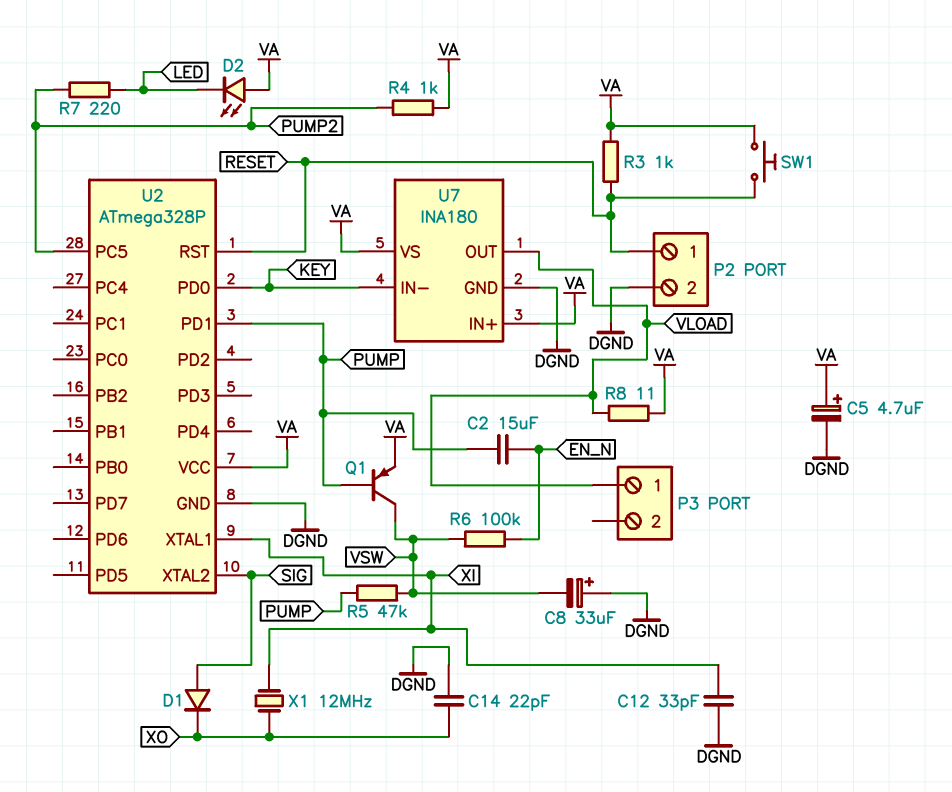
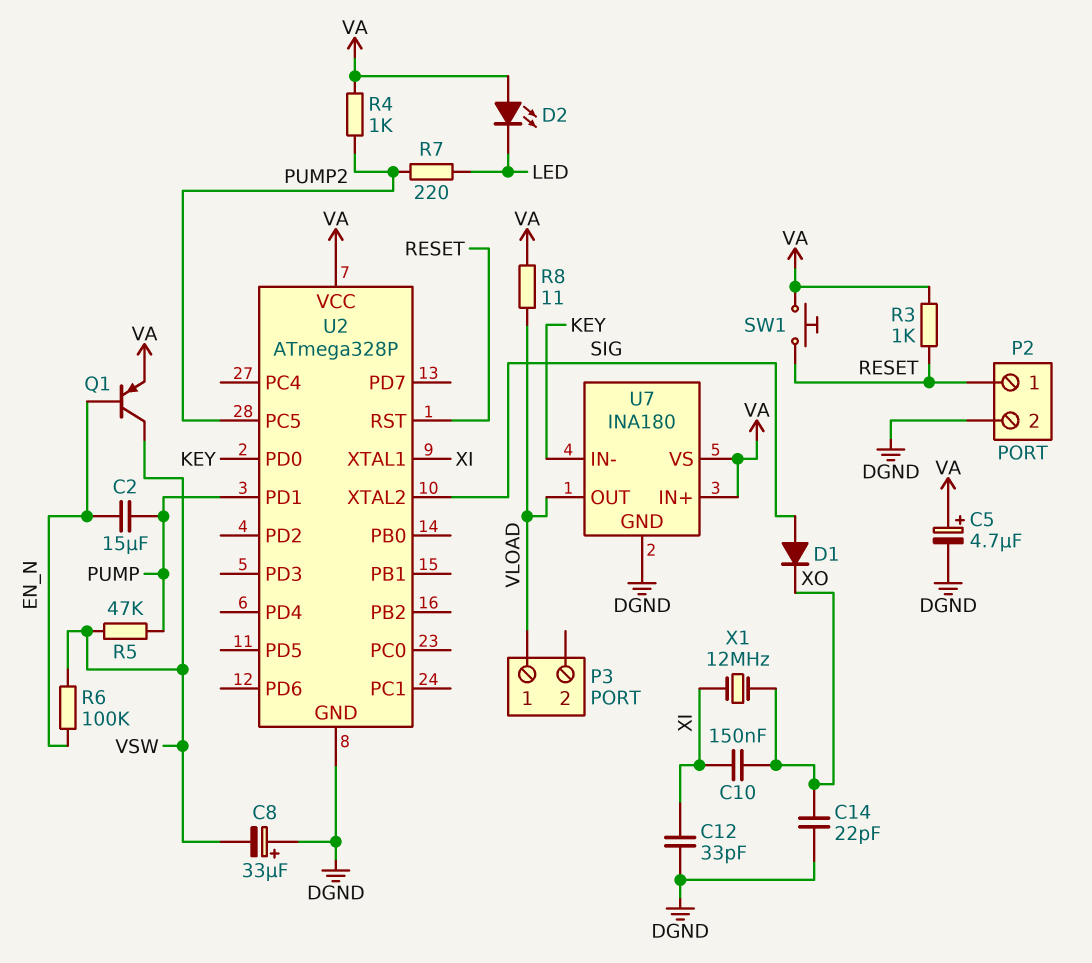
C10: none -> 150nF (XI, XO)
Q1: PNP (B PUMP, C VSW, E VA) -> PNP (B EN_N, C VSW, E VA)

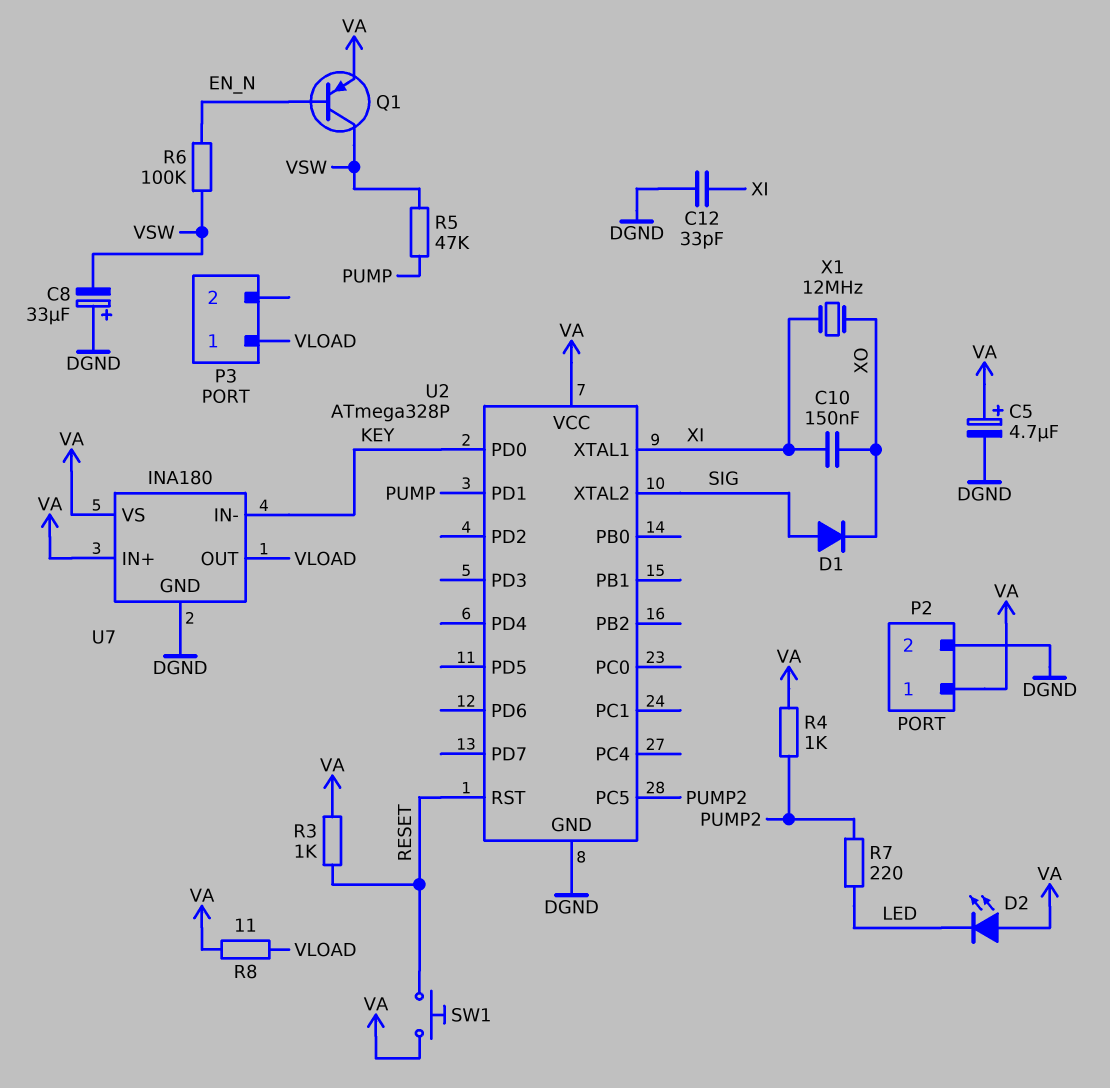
C2: 15uF (EN_N, PUMP) -> none
C14: 22pF (DGND, XO) -> none
P2 pin 1: RESET -> VA

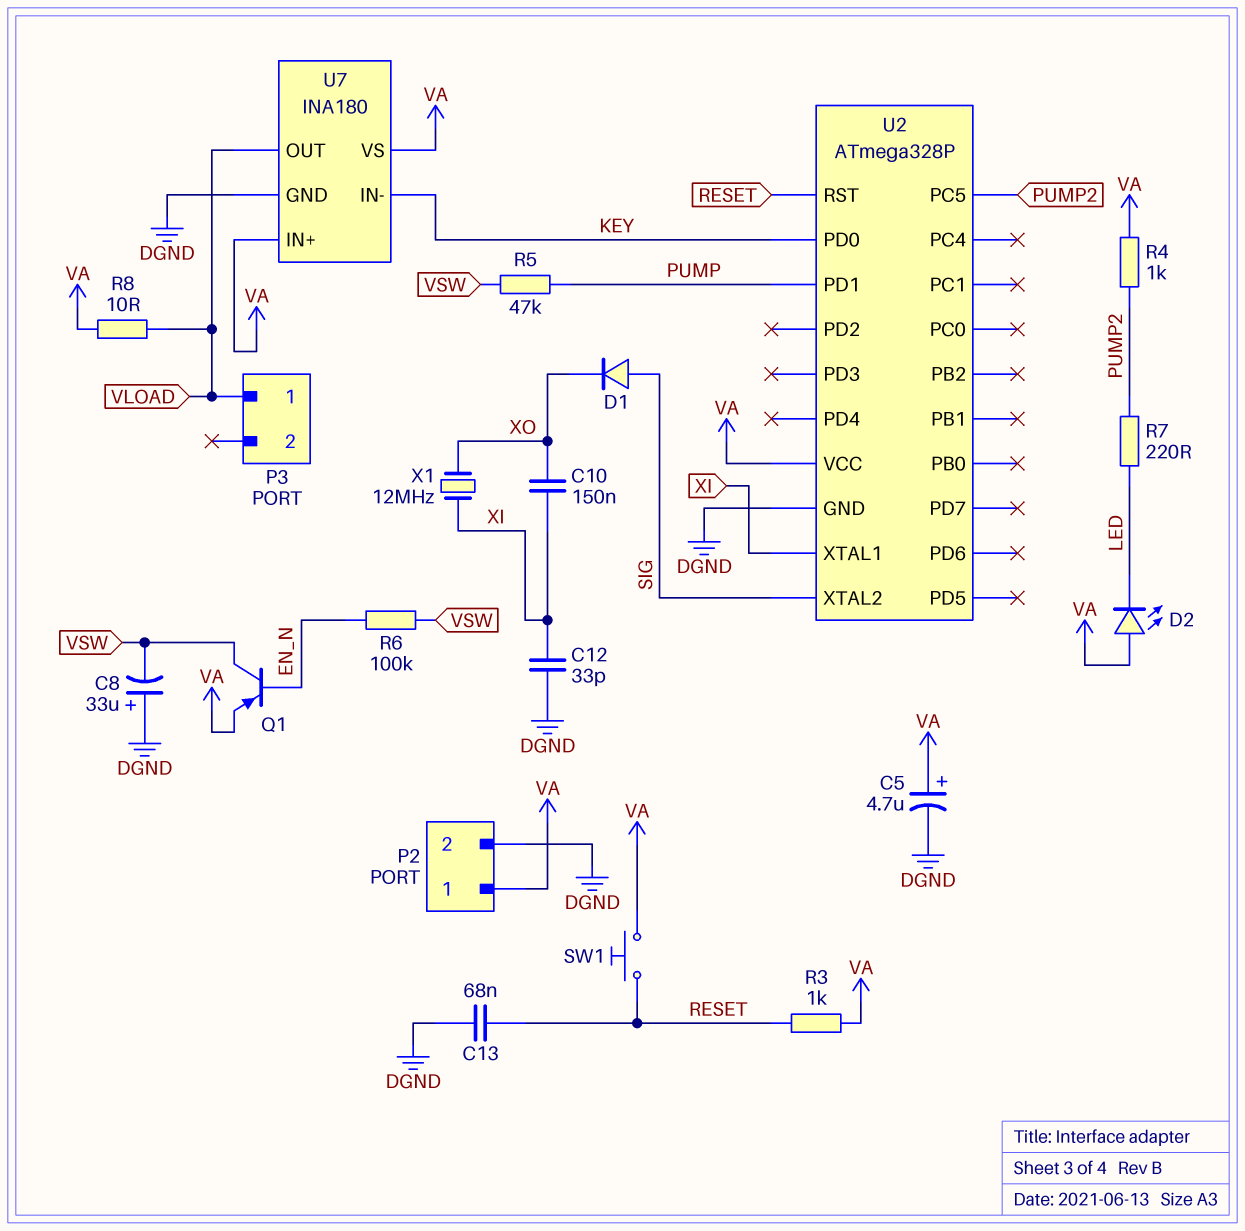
C13: none -> 68nF (DGND, RESET)
R8: 11 (VA, VLOAD) -> 10 (VA, VLOAD)

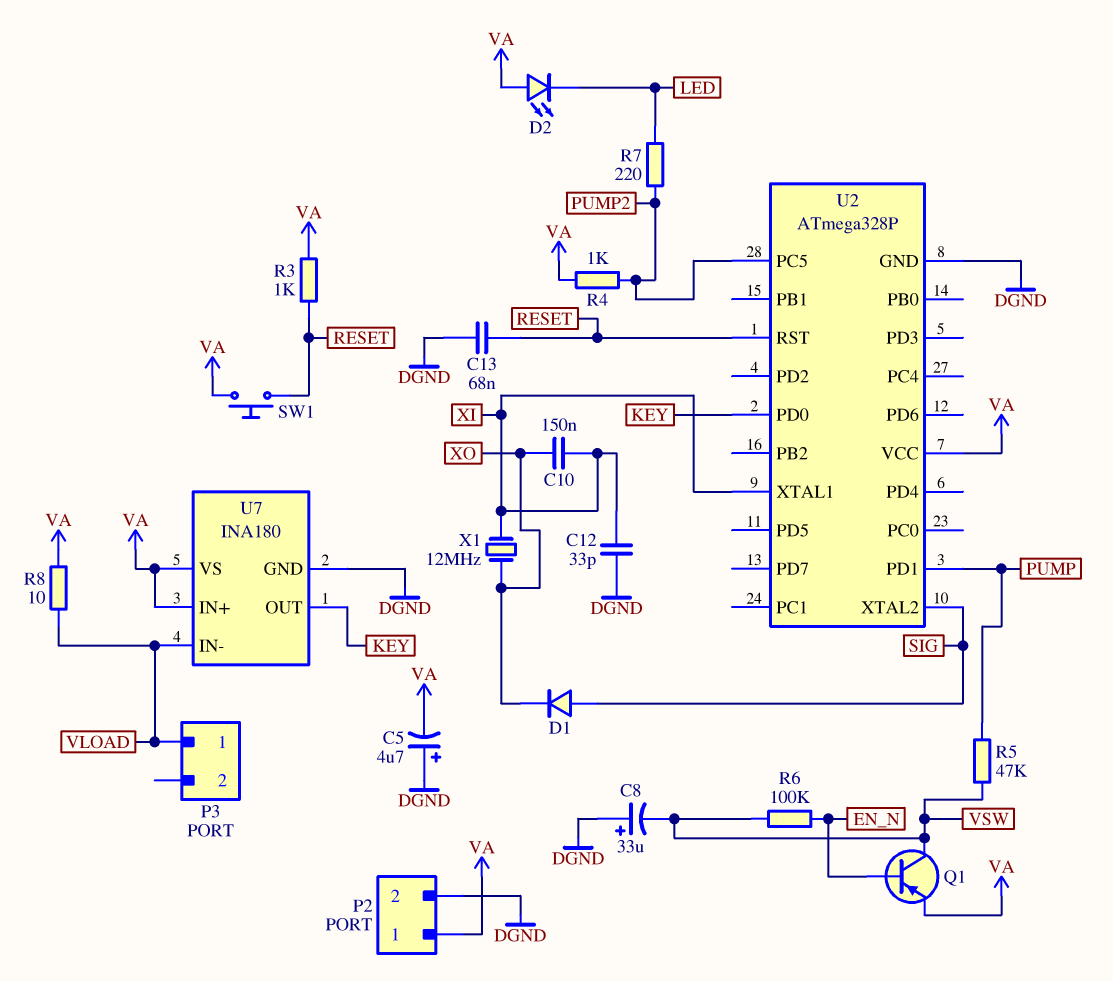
C5: 4.7uF (plus VA, minus DGND) -> 4.7uF (plus DGND, minus VA)
U7 pin IN-: KEY -> VLOAD
U7 pin OUT: VLOAD -> KEY

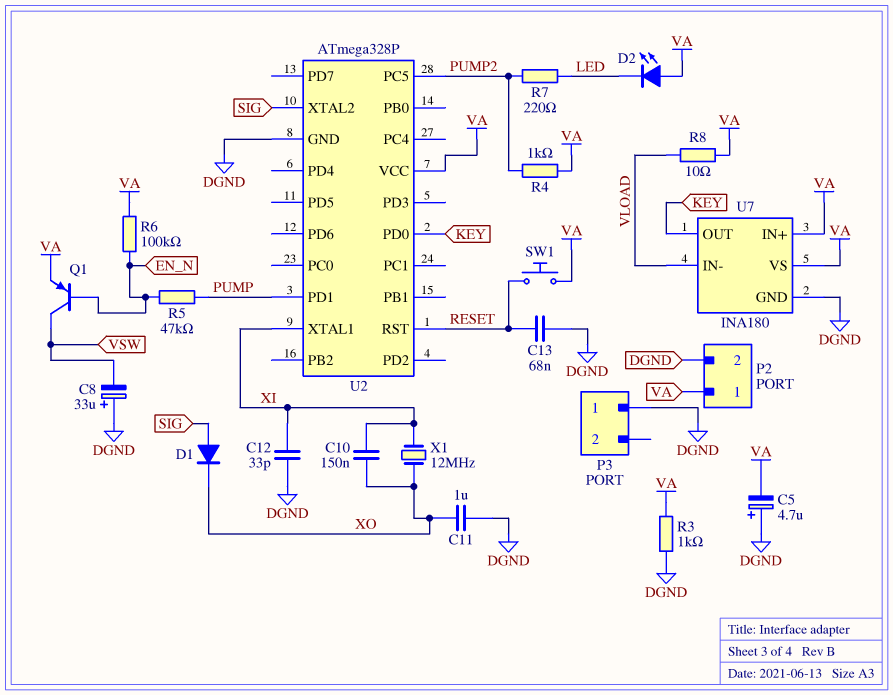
C11: none -> 1uF (DGND, XO)
P3 pin 1: VLOAD -> DGND
R3: 1k (RESET, VA) -> 1k (DGND, VA)
R5: 47k (PUMP, VSW) -> 47k (EN_N, PUMP)
R6: 100k (EN_N, VSW) -> 100k (EN_N, VA)

